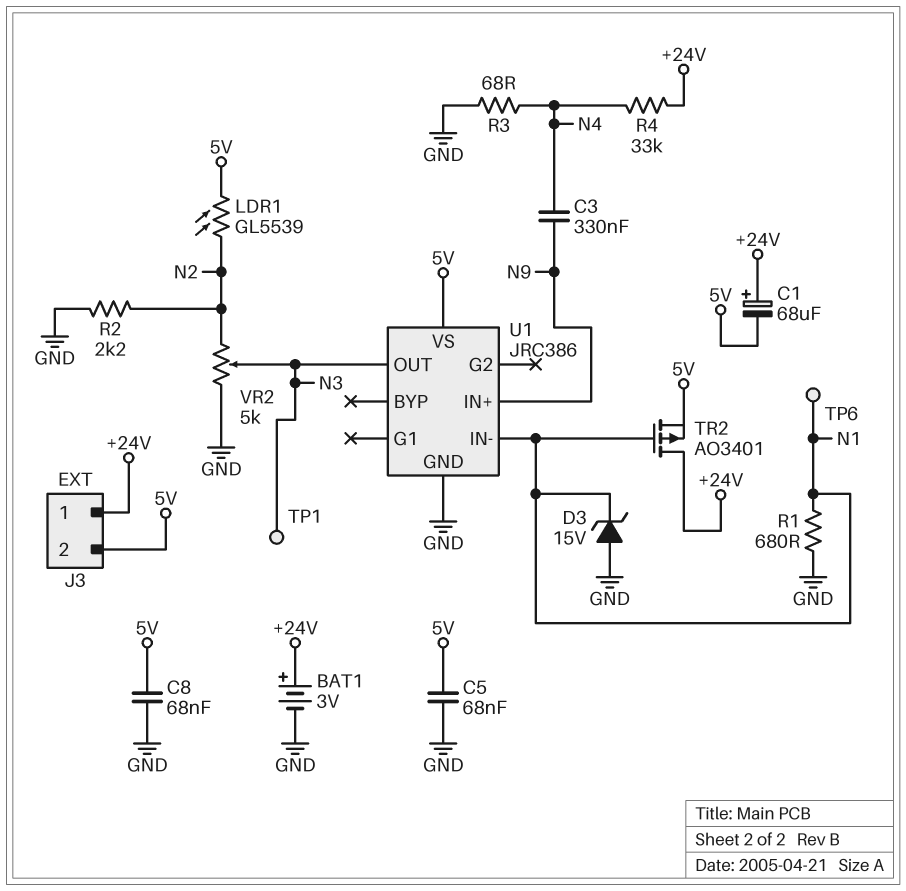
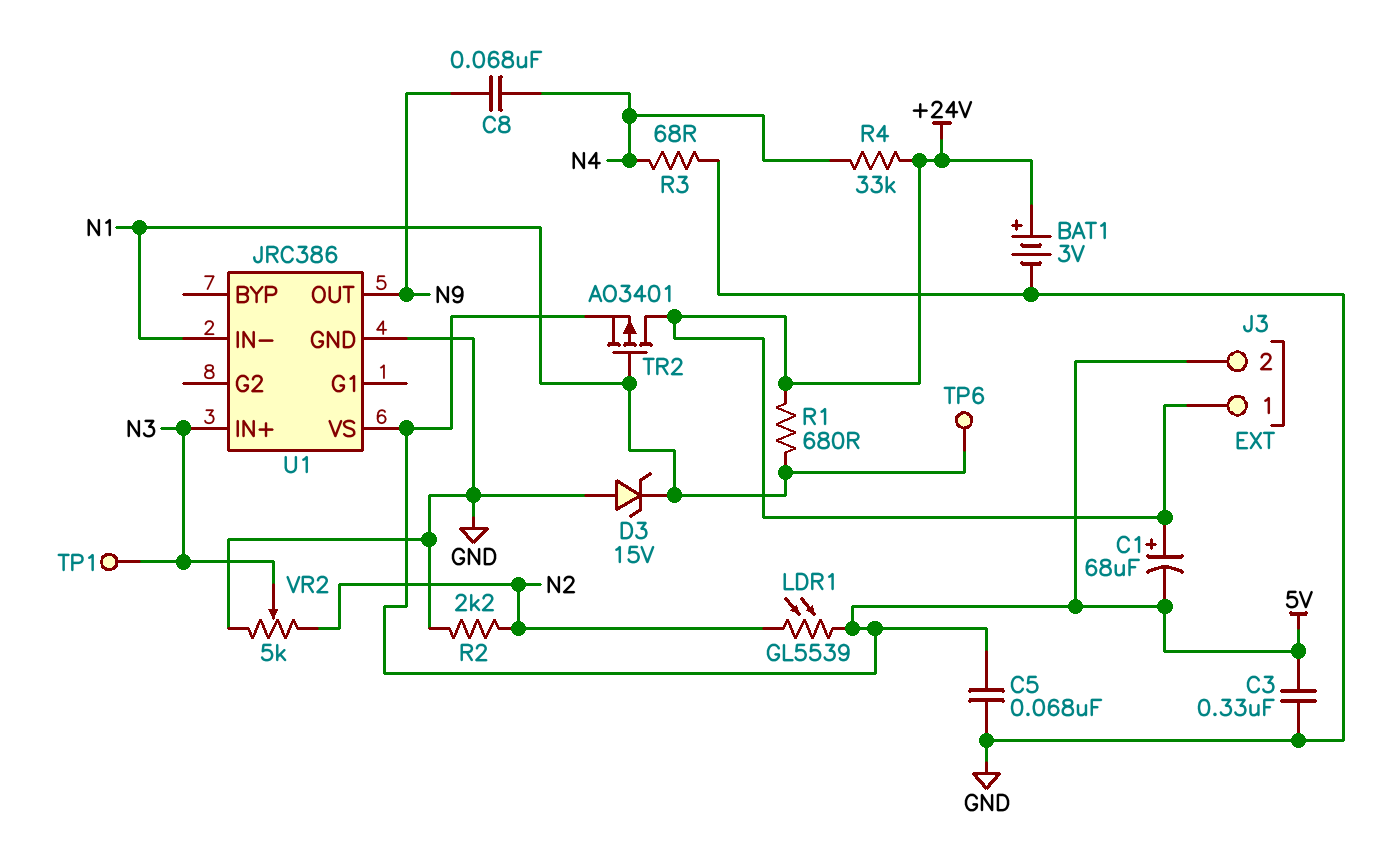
C3: 330nF (N4, N9) -> 330nF (5V, GND)
C8: 68nF (5V, GND) -> 68nF (N4, N9)
R1: 680 (GND, N1) -> 680 (+24V, N1)
U1 pin IN+: N9 -> N3
U1 pin OUT: N3 -> N9

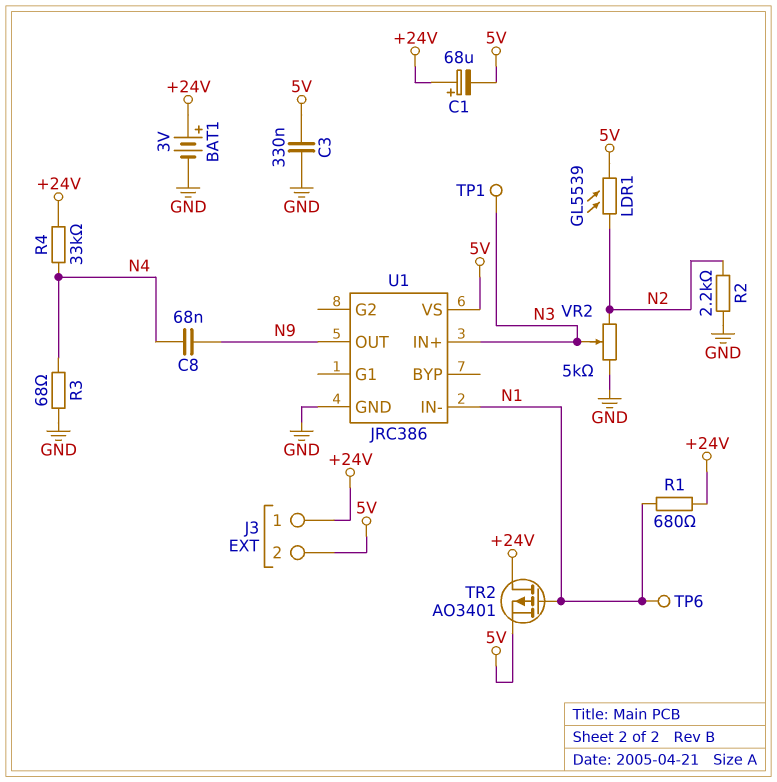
C5: 68nF (5V, GND) -> none
D3: zener 15V (A GND, K N1) -> none

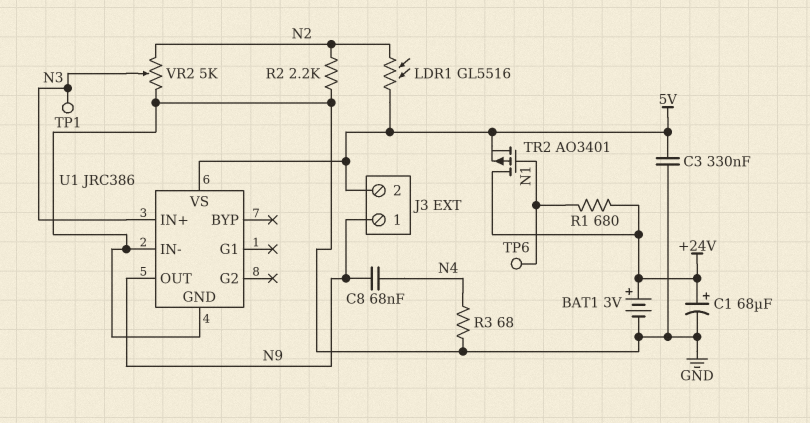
C1: 68uF (plus +24V, minus 5V) -> 68uF (plus +24V, minus GND)
J3 pin 1: +24V -> N9
LDR1: GL5539 (5V, N2) -> GL5516 (5V, N2)
R4: 33k (+24V, N4) -> none
U1 pin IN-: N1 -> GND

